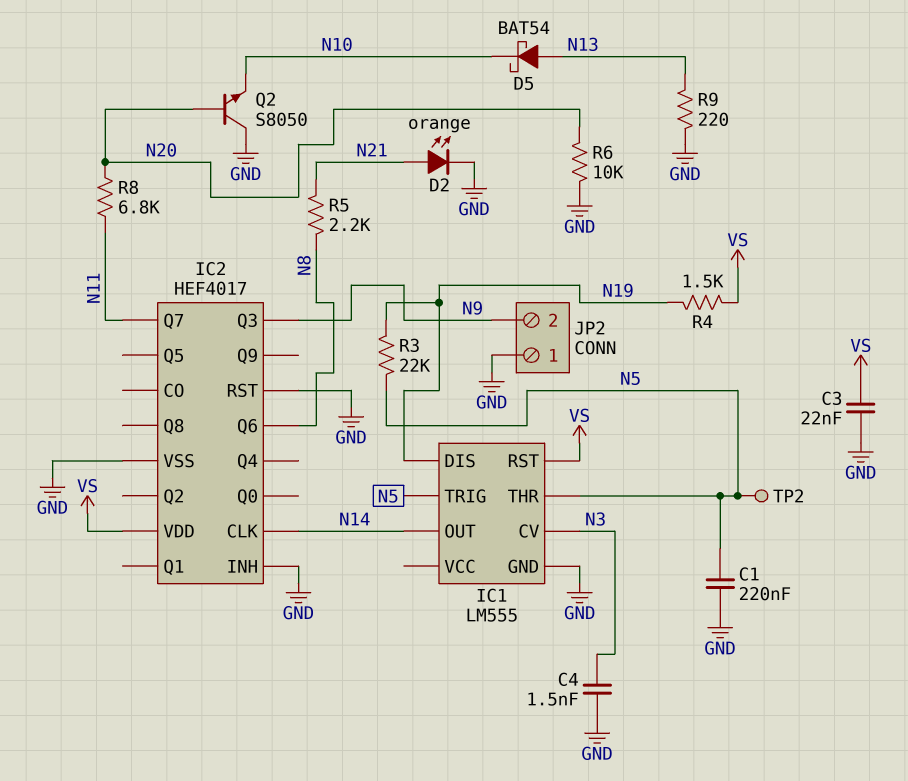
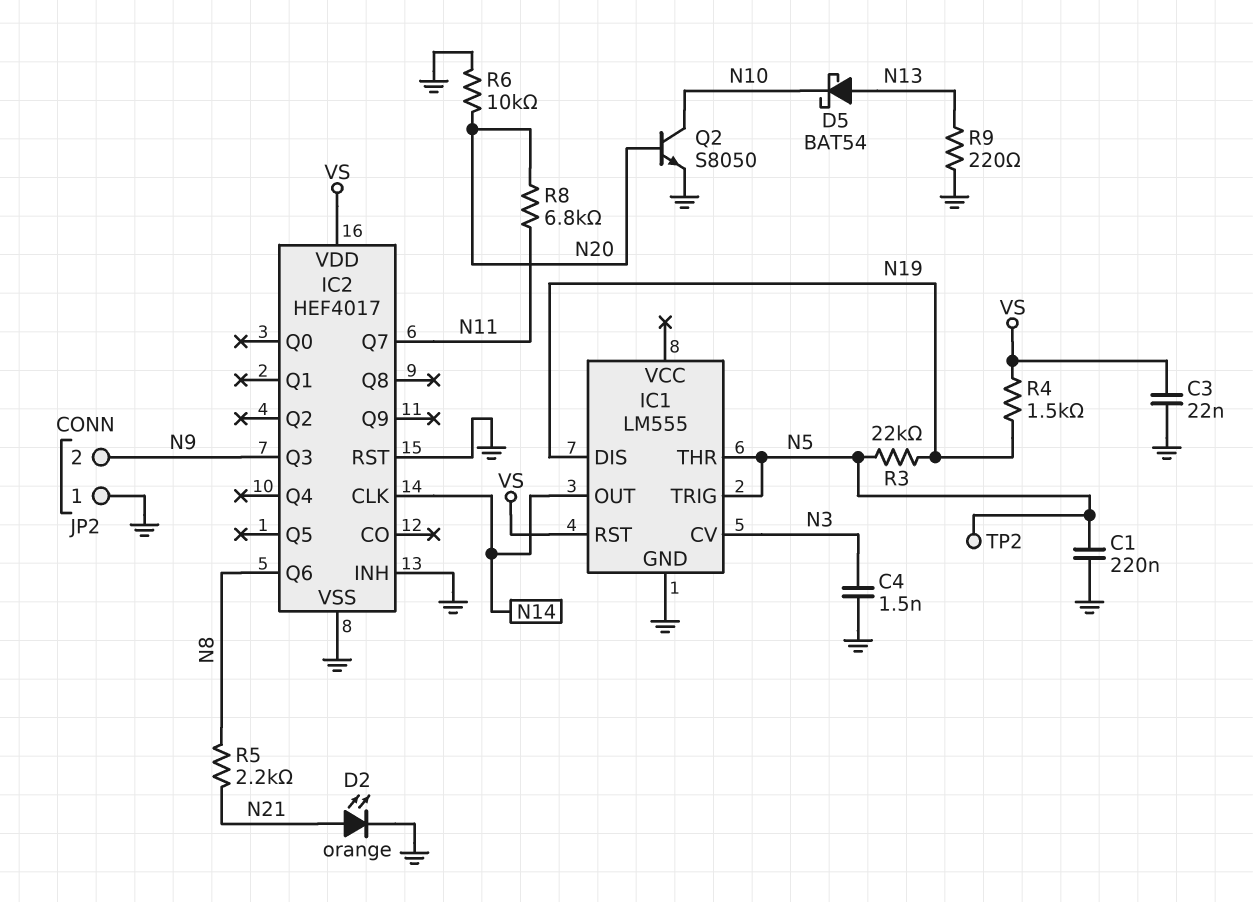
Q2: NPN S8050 (B N20, C GND, E N10) -> NPN S8050 (B N20, C N10, E GND)

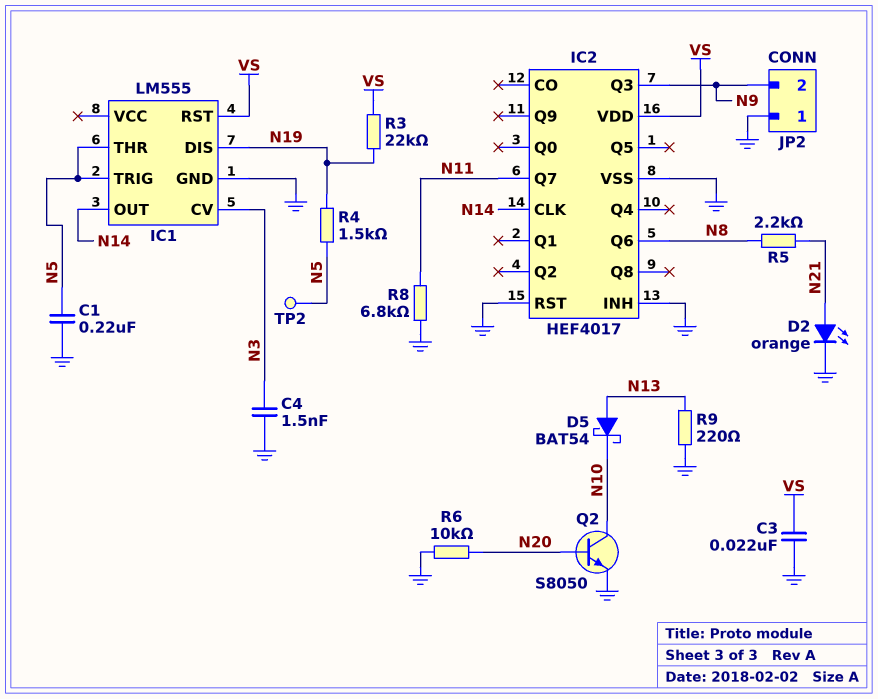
R3: 22k (N5, N19) -> 22k (N19, VS)
R4: 1.5k (N19, VS) -> 1.5k (N5, N19)
R8: 6.8k (N11, N20) -> 6.8k (GND, N11)

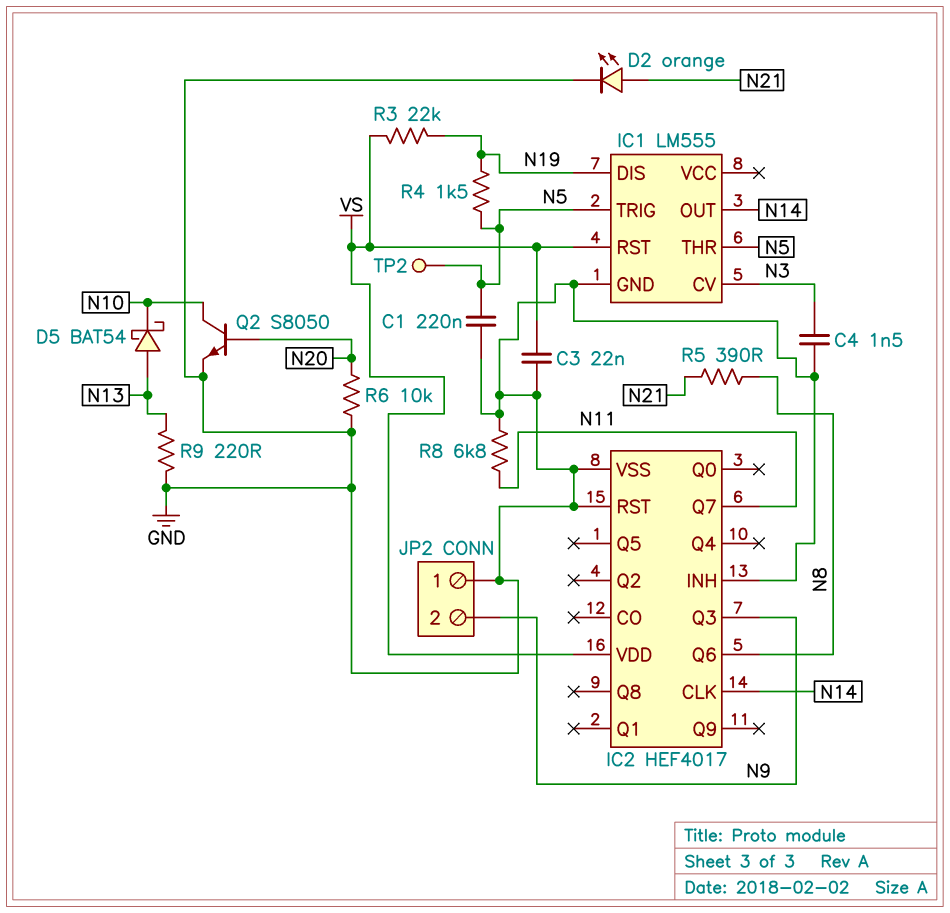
R5: 2.2k (N8, N21) -> 390 (N8, N21)

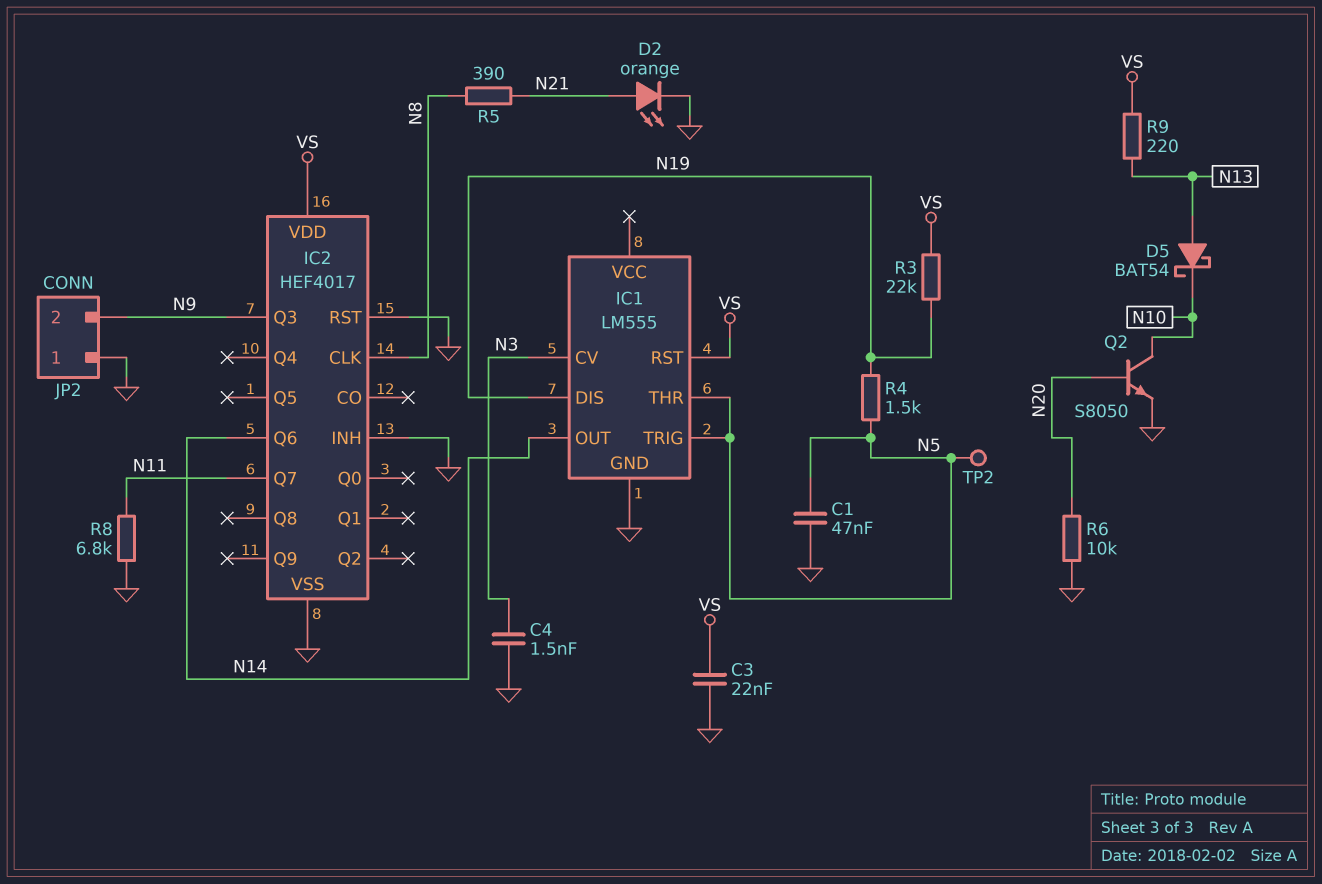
C1: 220nF (GND, N5) -> 47nF (GND, N5)
IC2 pin CLK: N14 -> N8
IC2 pin Q6: N8 -> N14
R9: 220 (GND, N13) -> 220 (N13, VS)

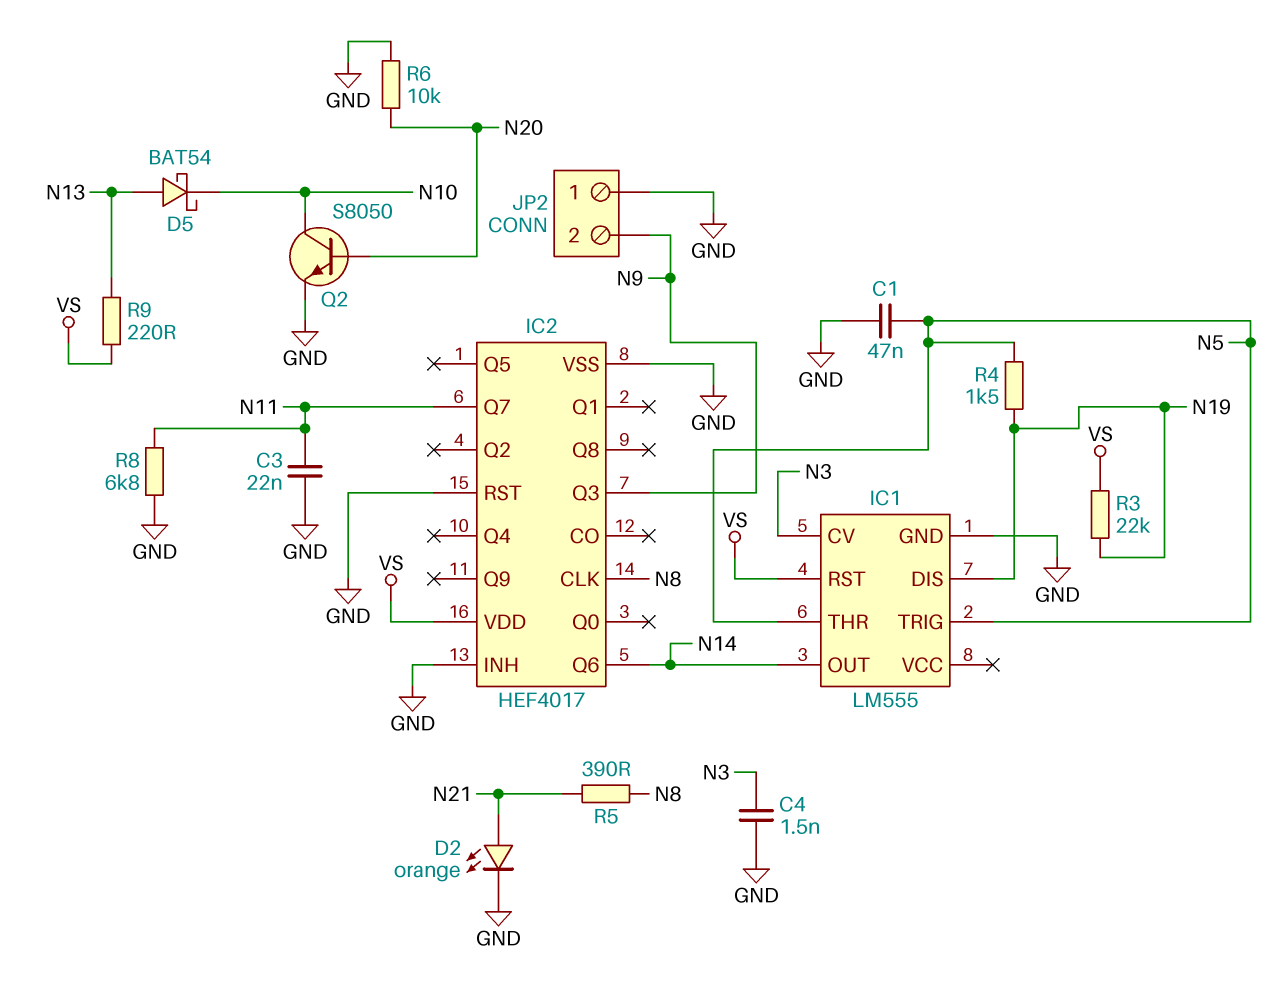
C3: 22nF (GND, VS) -> 22nF (GND, N11)
TP2: test point (N5) -> none

